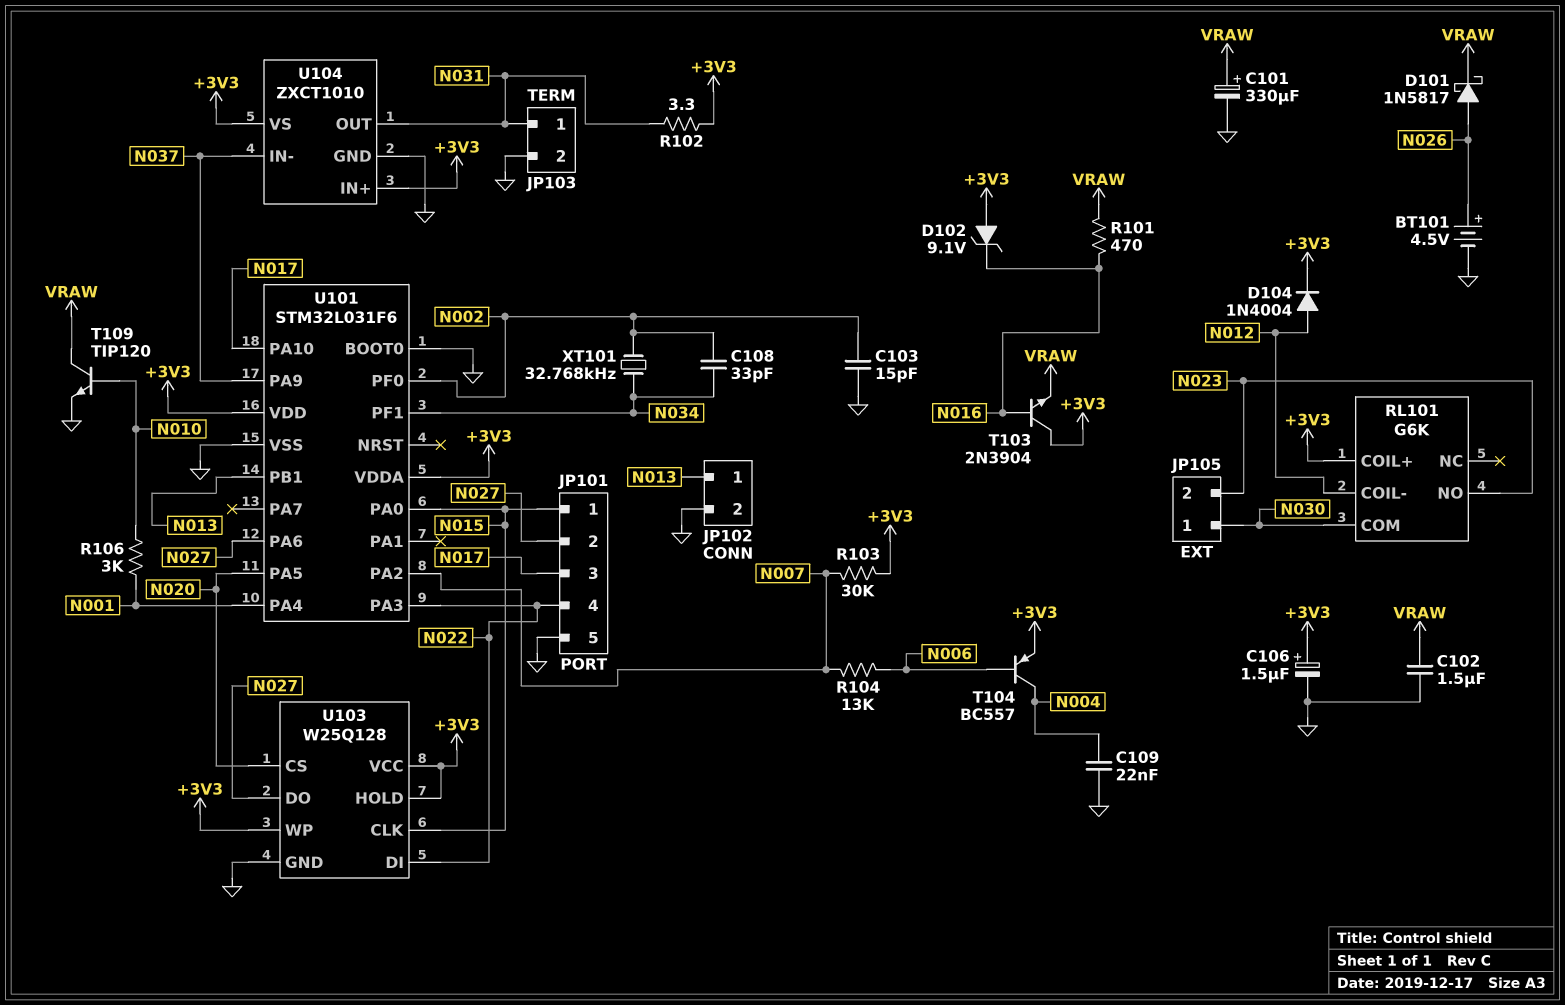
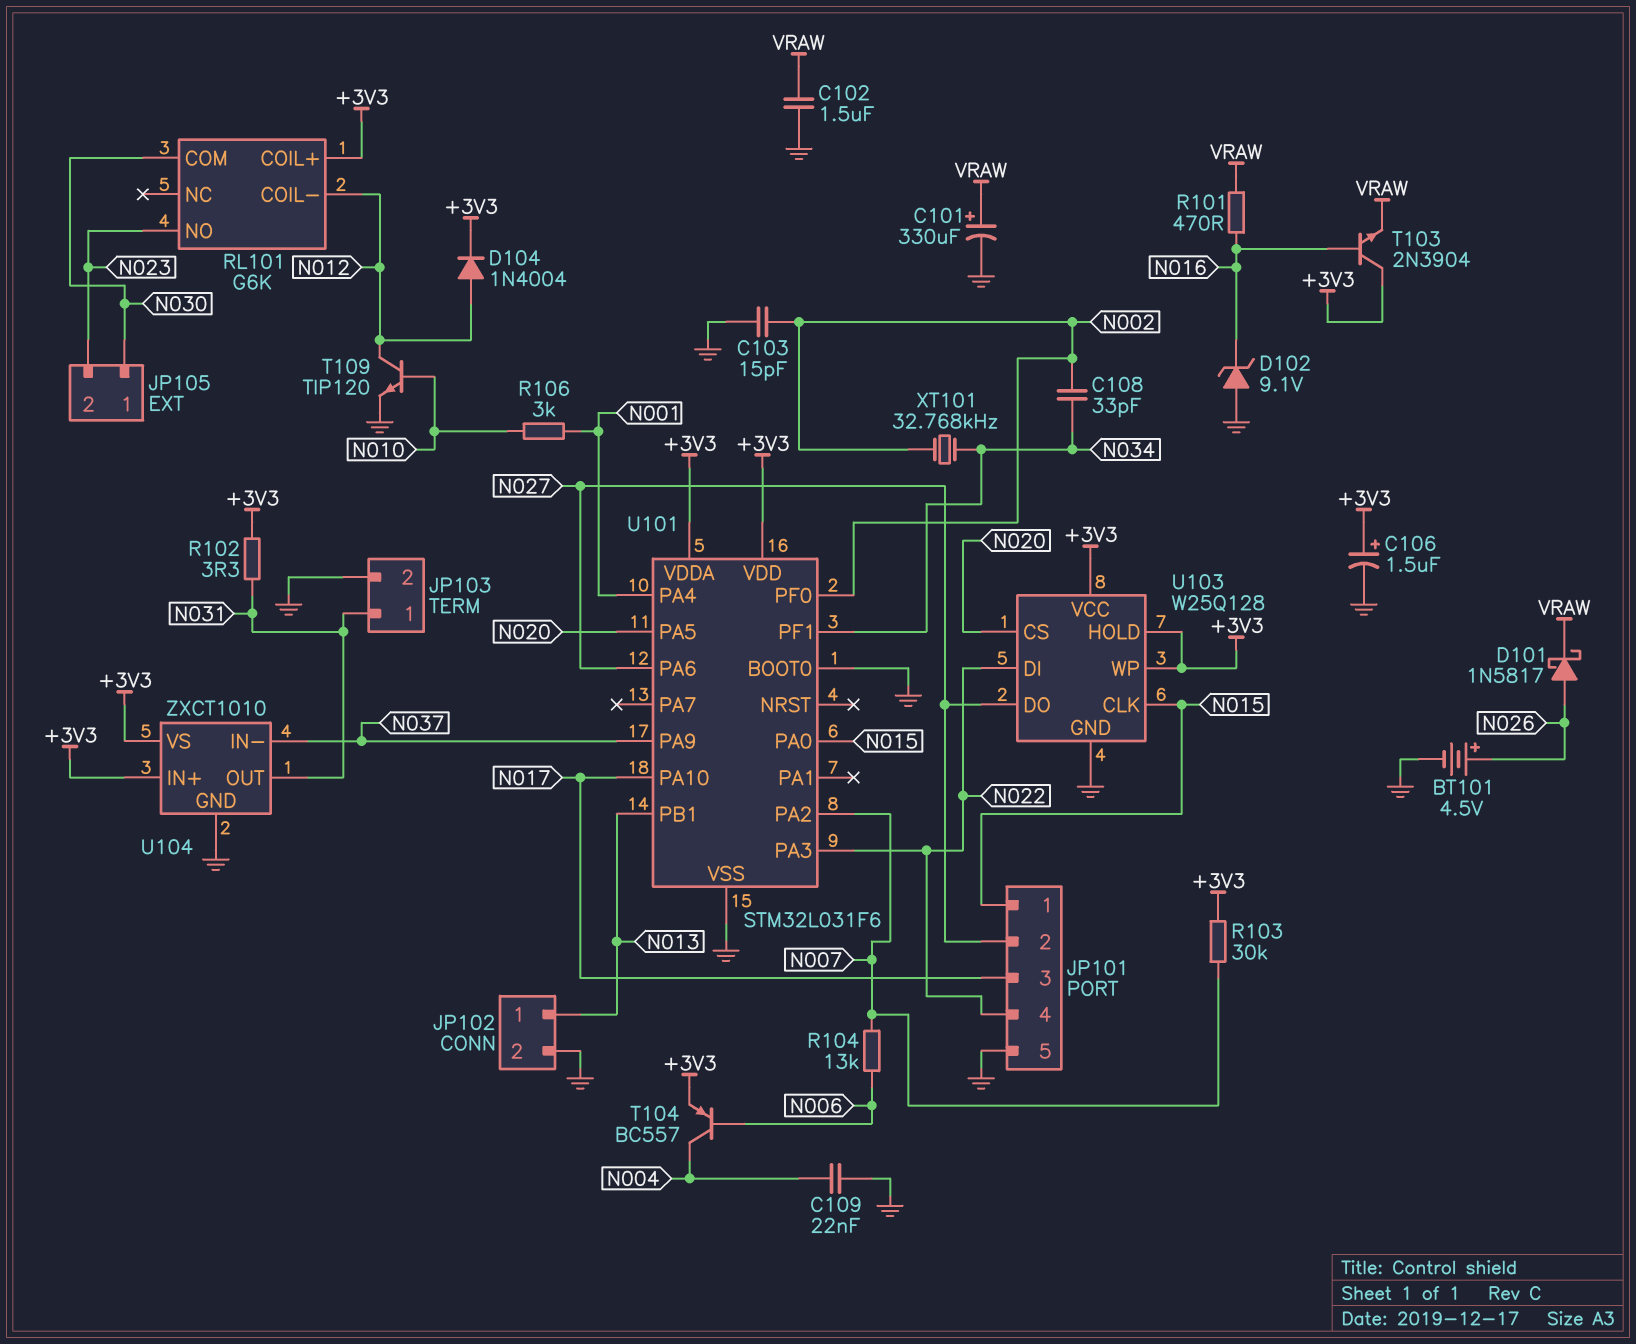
D102: zener 9.1V (A +3V3, K N016) -> zener 9.1V (A GND, K N016)
T109: NPN TIP120 (B N010, C VRAW, E GND) -> NPN TIP120 (B N010, C N012, E GND)

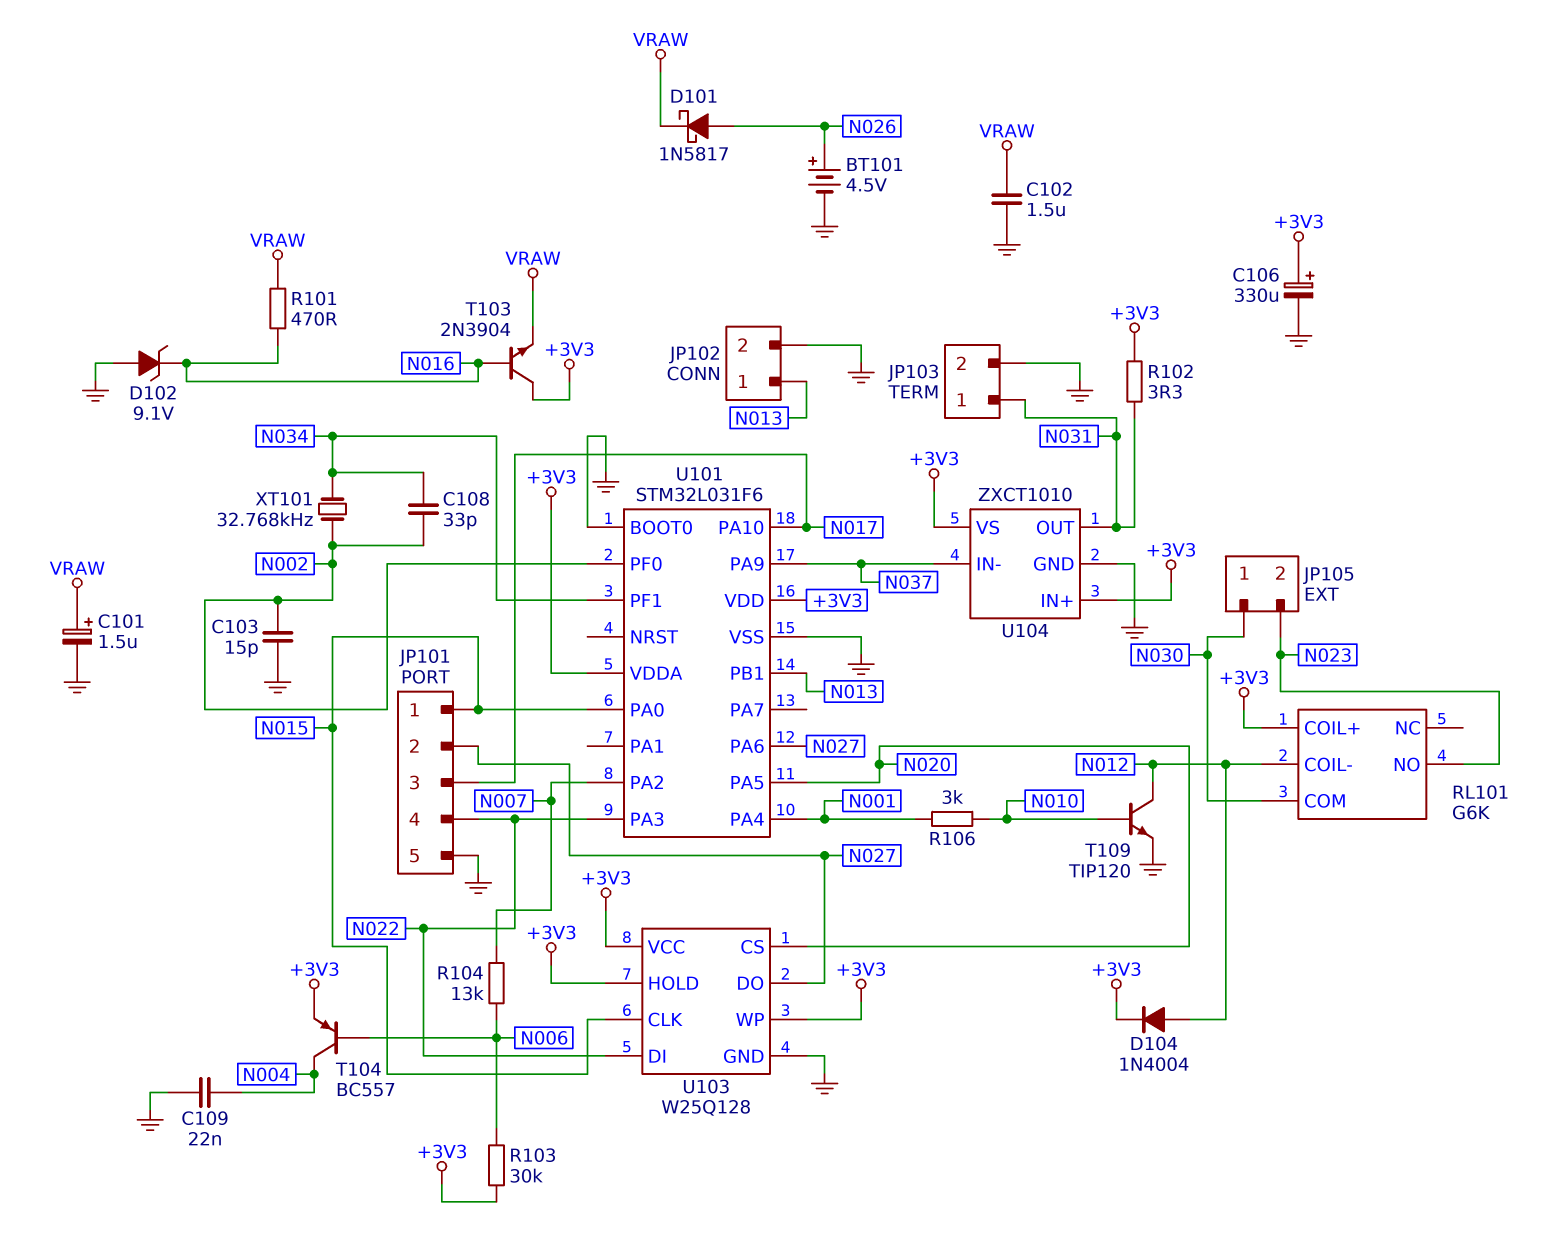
C101: 330uF (plus VRAW, minus GND) -> 1.5uF (plus VRAW, minus GND)
C106: 1.5uF (plus +3V3, minus GND) -> 330uF (plus +3V3, minus GND)
R103: 30k (+3V3, N007) -> 30k (+3V3, N006)

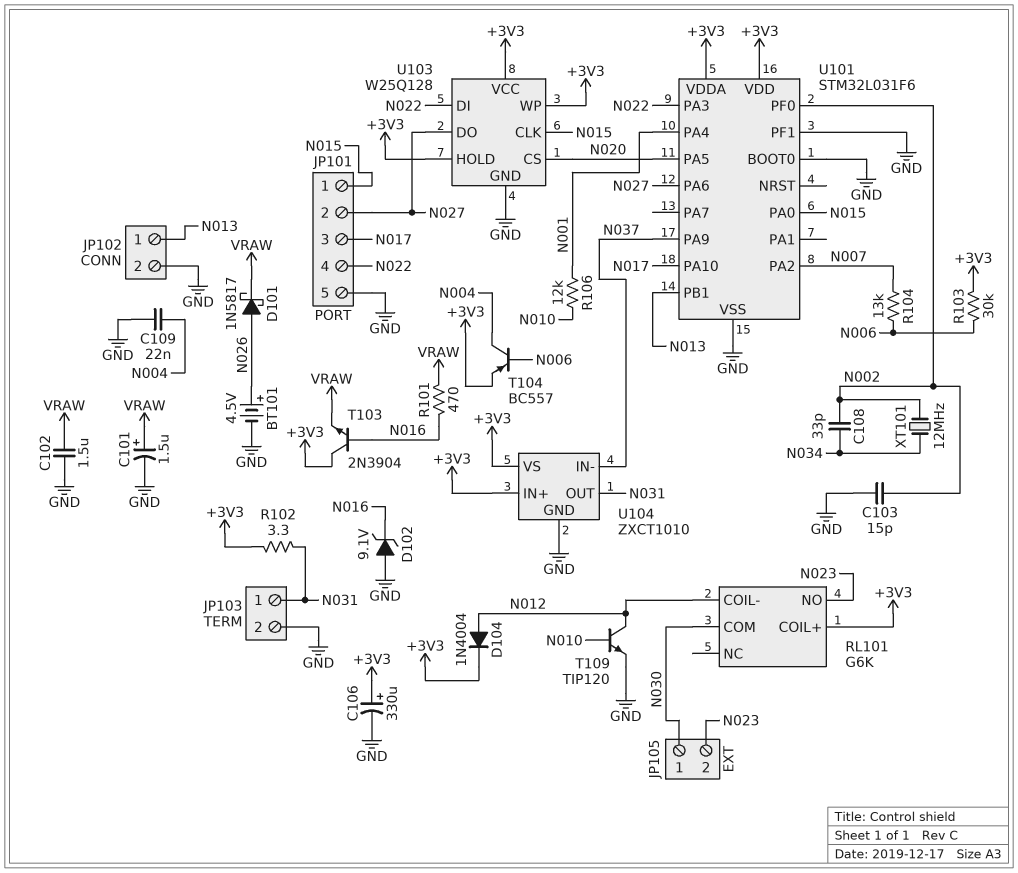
R106: 3k (N001, N010) -> 12k (N001, N010)
U101 pin PF1: N034 -> GND
XT101: 32.768kHz (N002, N034) -> 12MHz (N002, N034)

